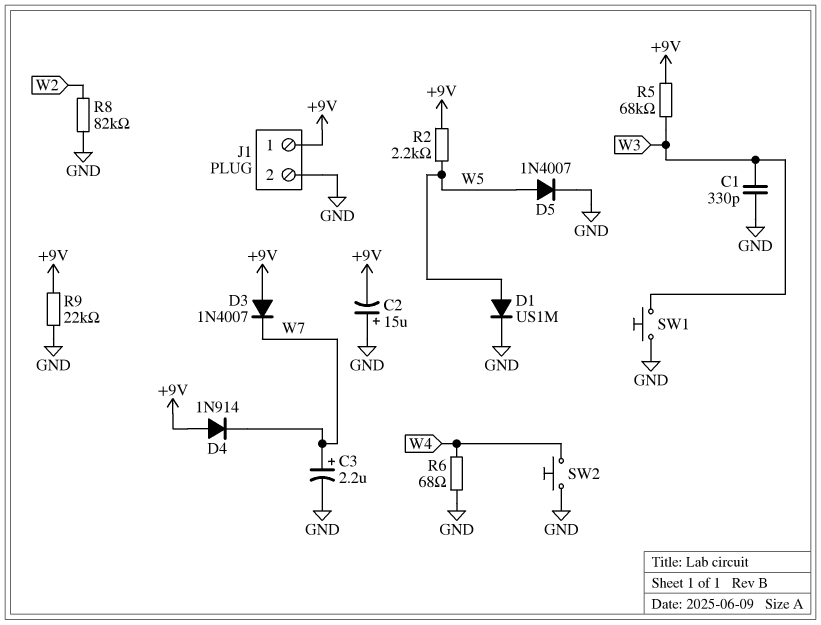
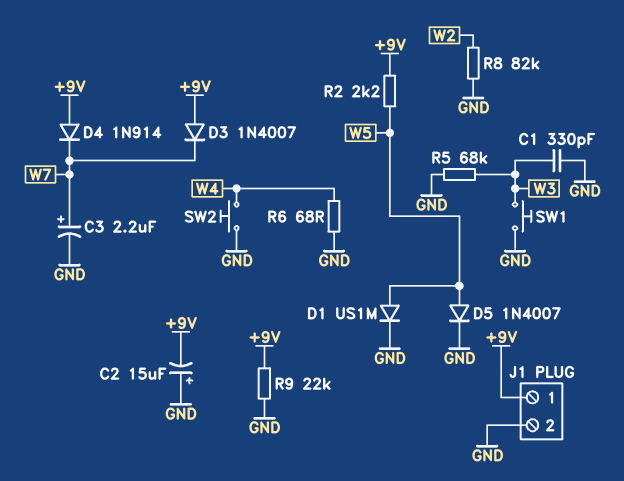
R5: 68k (+9V, W3) -> 68k (GND, W3)

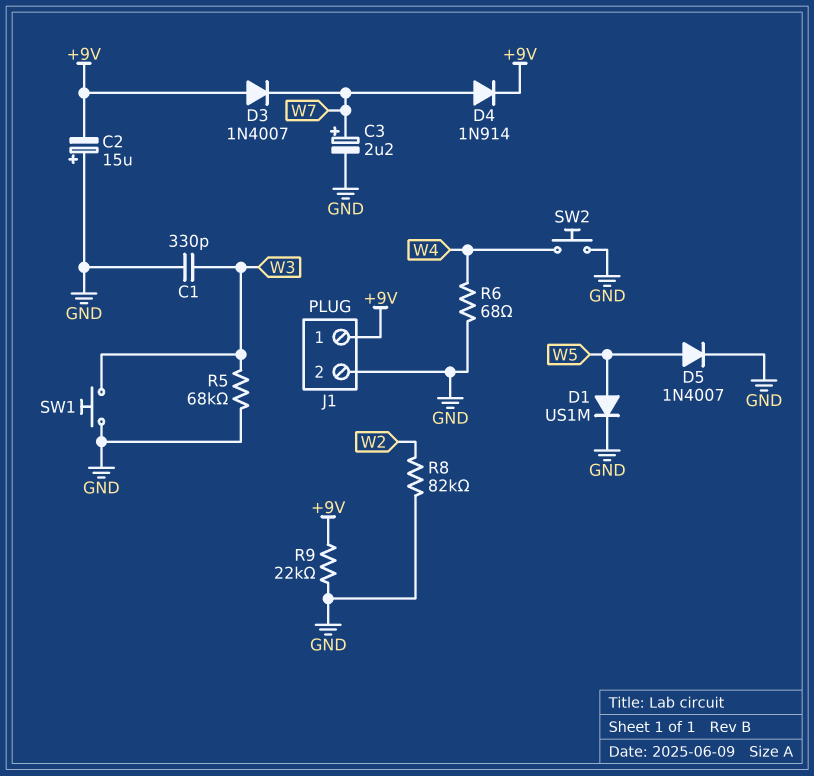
D4: diode 1N914 (A +9V, K W7) -> diode 1N914 (A W7, K +9V)
R2: 2.2k (+9V, W5) -> none

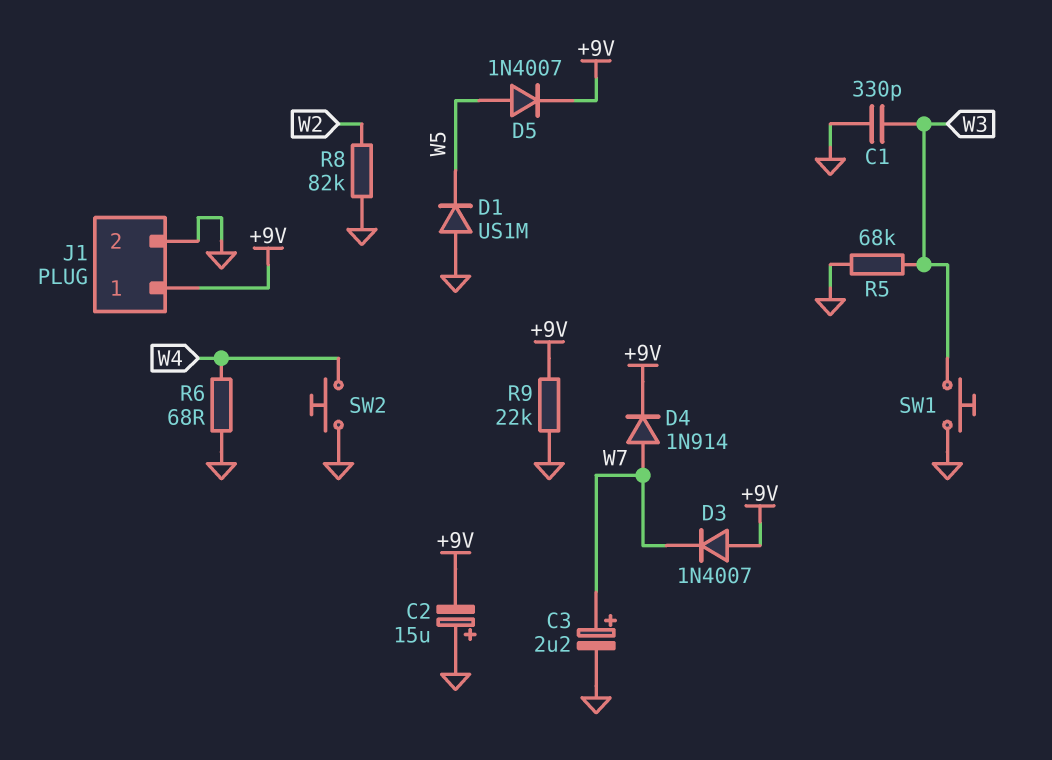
D1: diode US1M (A W5, K GND) -> diode US1M (A GND, K W5)
D5: diode 1N4007 (A W5, K GND) -> diode 1N4007 (A W5, K +9V)

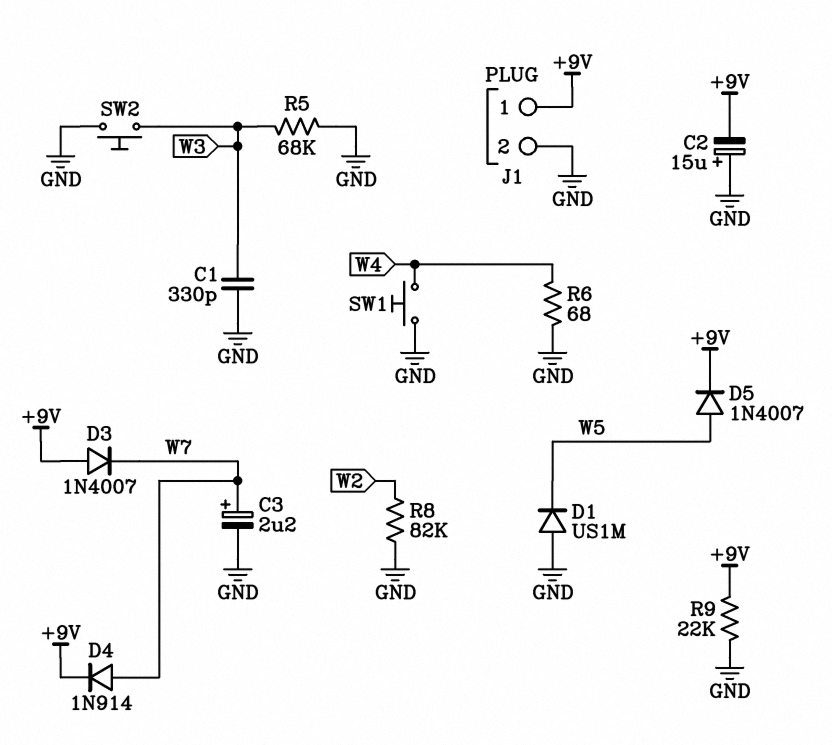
SW1: button (GND, W3) -> button (GND, W4)
SW2: button (GND, W4) -> button (GND, W3)

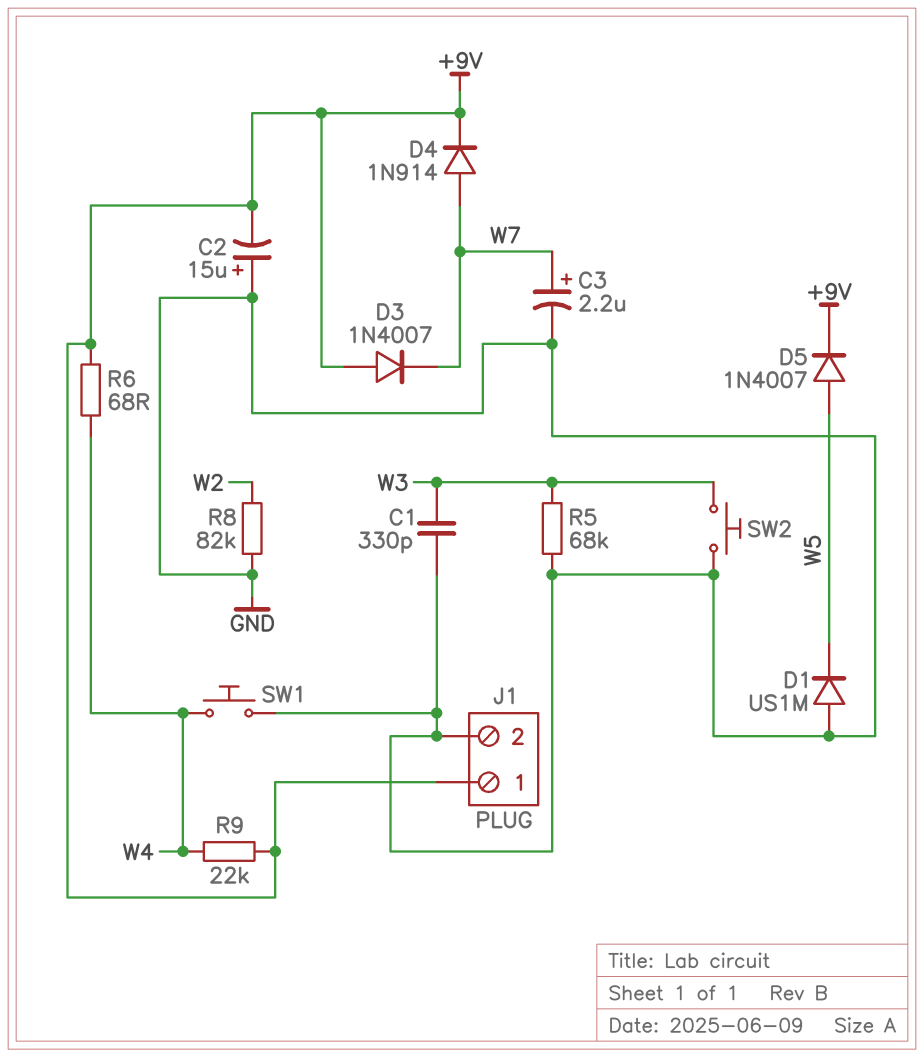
R6: 68 (GND, W4) -> 68 (+9V, W4)
R9: 22k (+9V, GND) -> 22k (+9V, W4)

